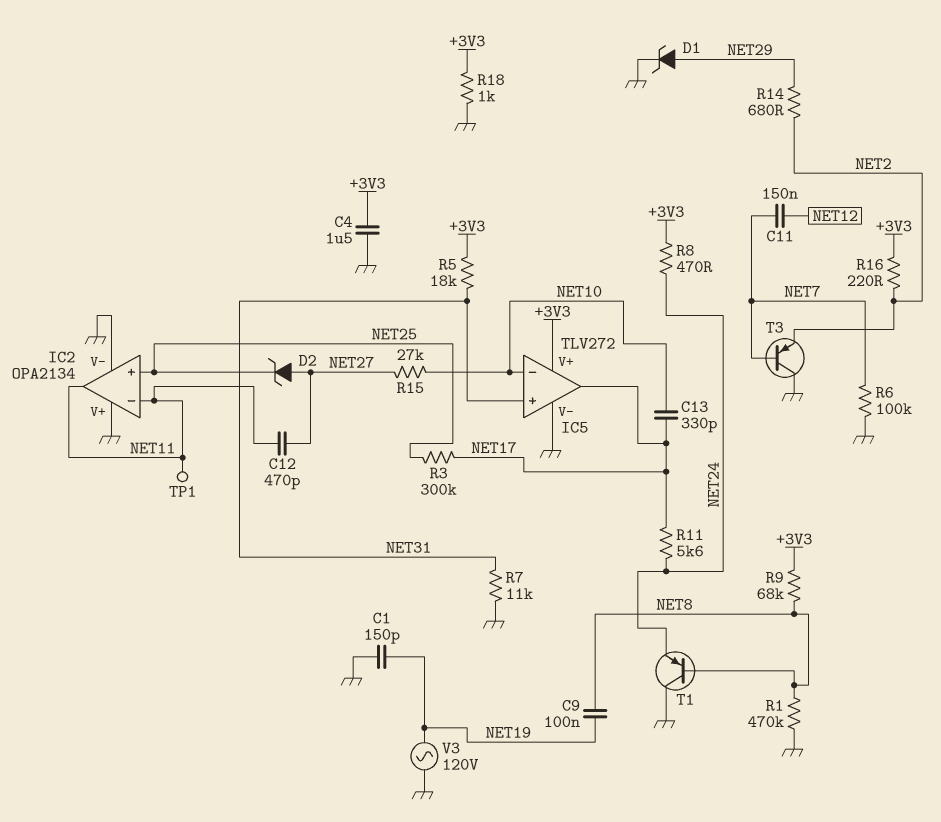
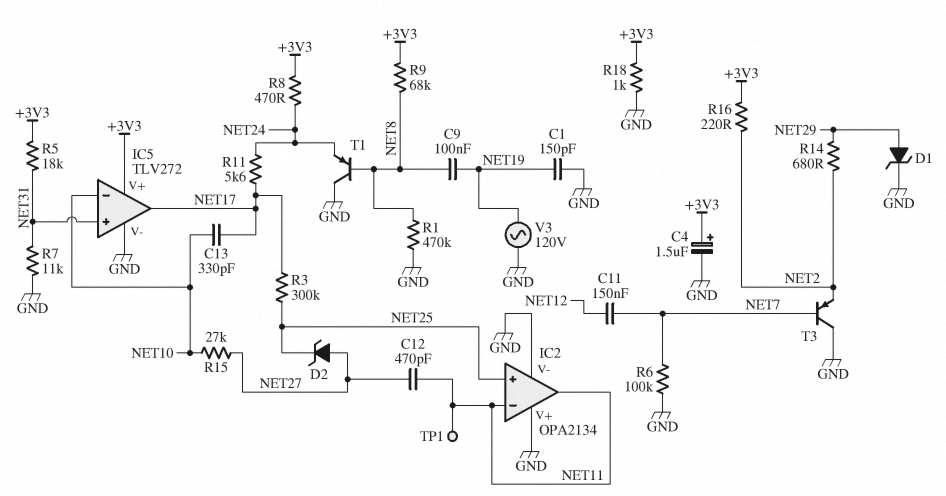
C4: 1.5uF (+3V3, GND) -> 1.5uF (plus +3V3, minus GND)

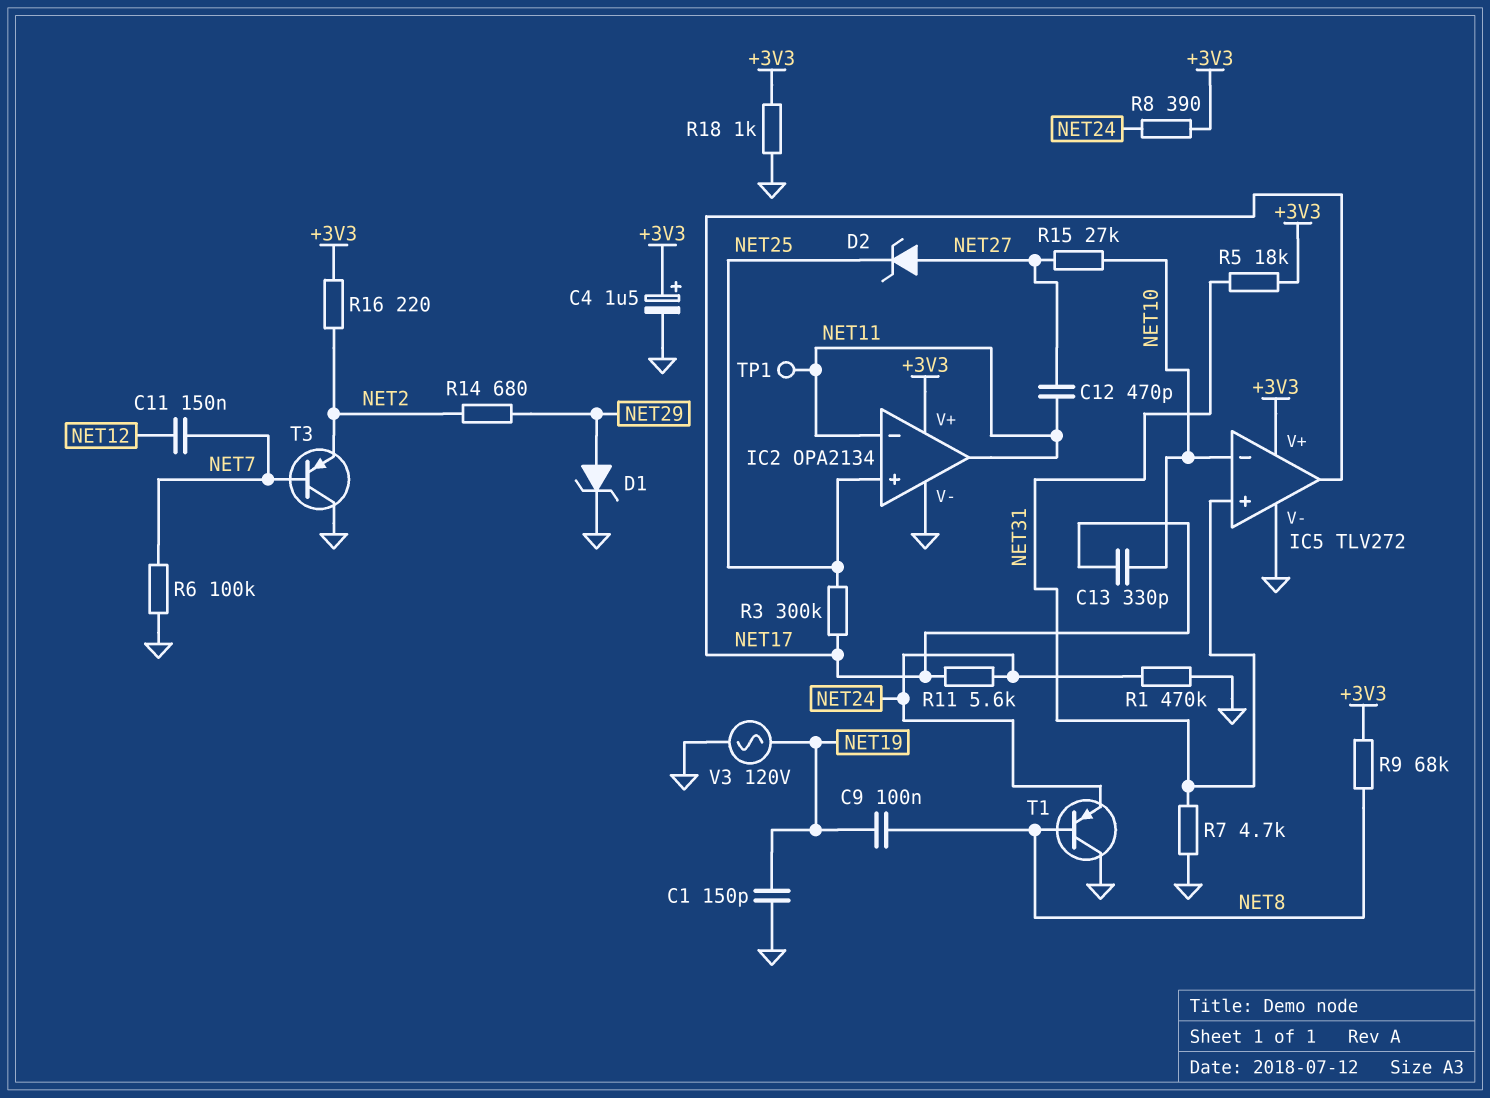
IC2 pin V+: GND -> +3V3
R1: 470k (GND, NET8) -> 470k (GND, NET24)
R7: 11k (GND, NET31) -> 4.7k (GND, NET31)
R8: 470 (+3V3, NET24) -> 390 (+3V3, NET24)

